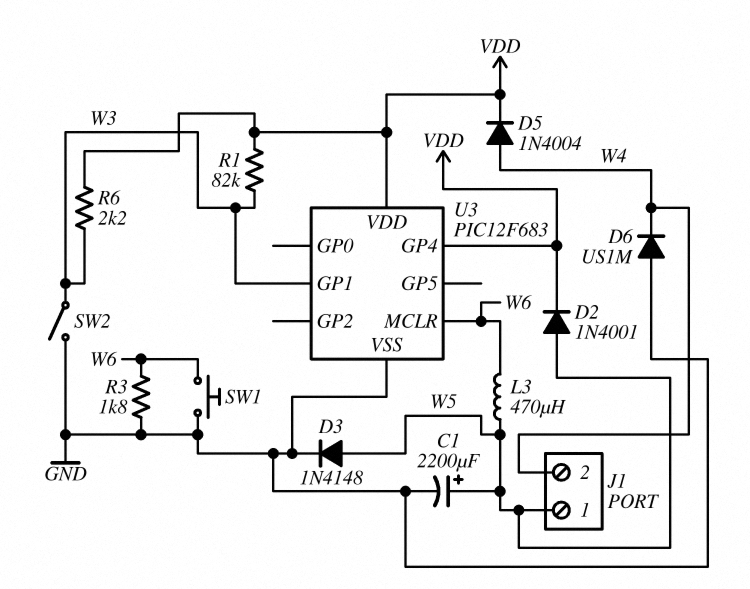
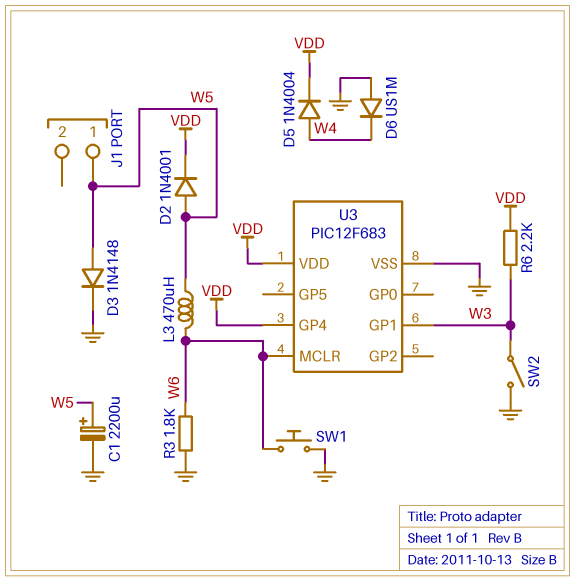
J1 pin 2: W4 -> none
R1: 82k (VDD, W3) -> none

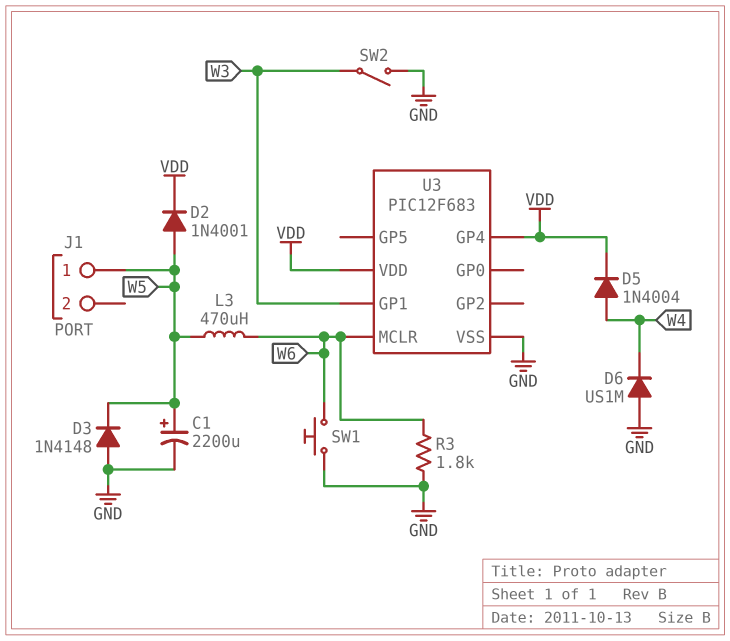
D3: diode 1N4148 (A W5, K GND) -> diode 1N4148 (A GND, K W5)
R6: 2.2k (VDD, W3) -> none

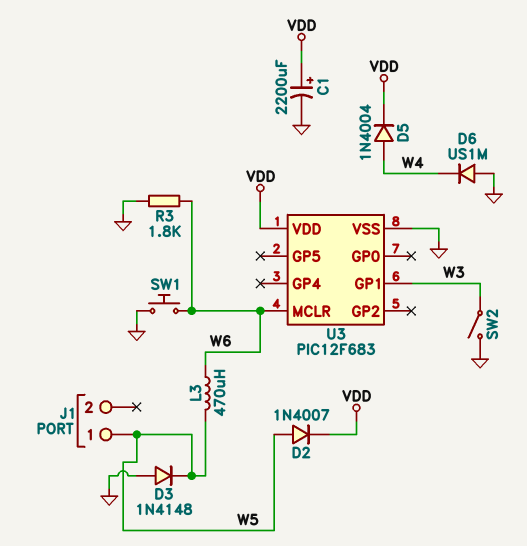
C1: 2200uF (plus W5, minus GND) -> 2200uF (plus VDD, minus GND)
D2: diode 1N4001 (A W5, K VDD) -> diode 1N4007 (A W5, K VDD)
U3 pin GP4: VDD -> none

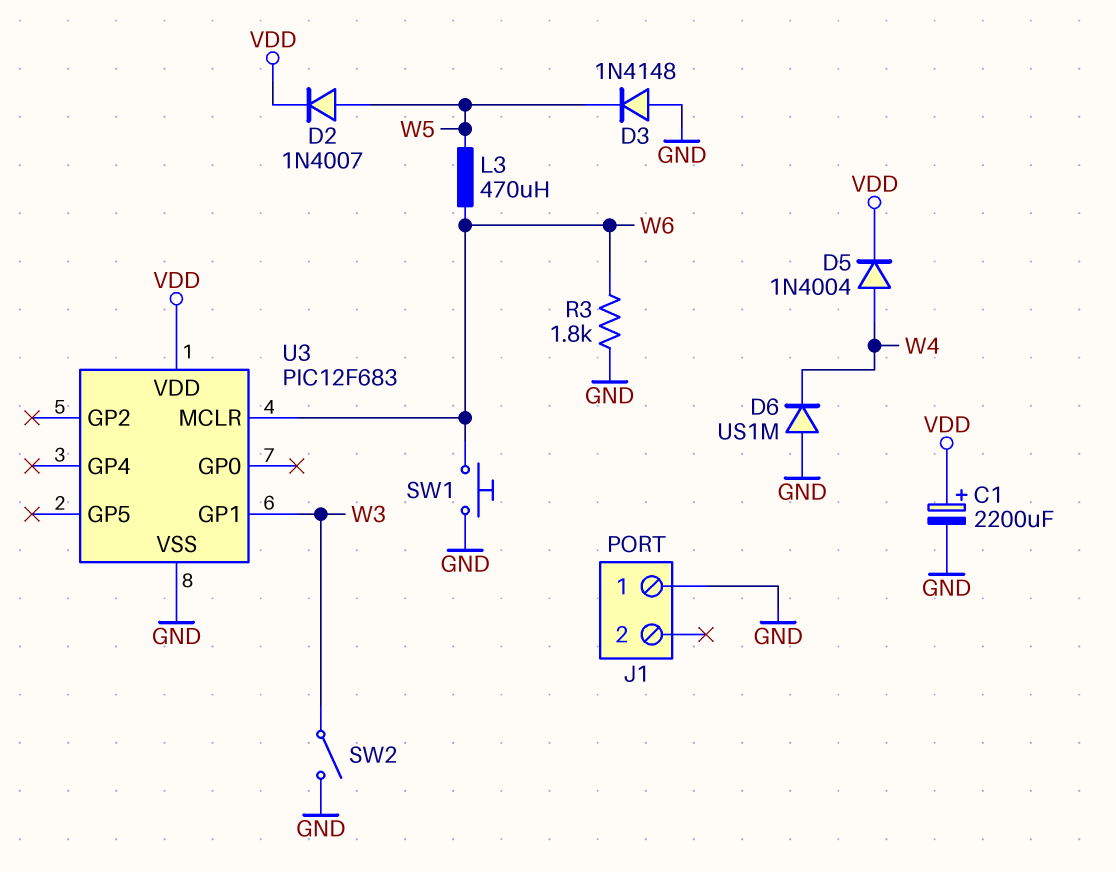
J1 pin 1: W5 -> GND

